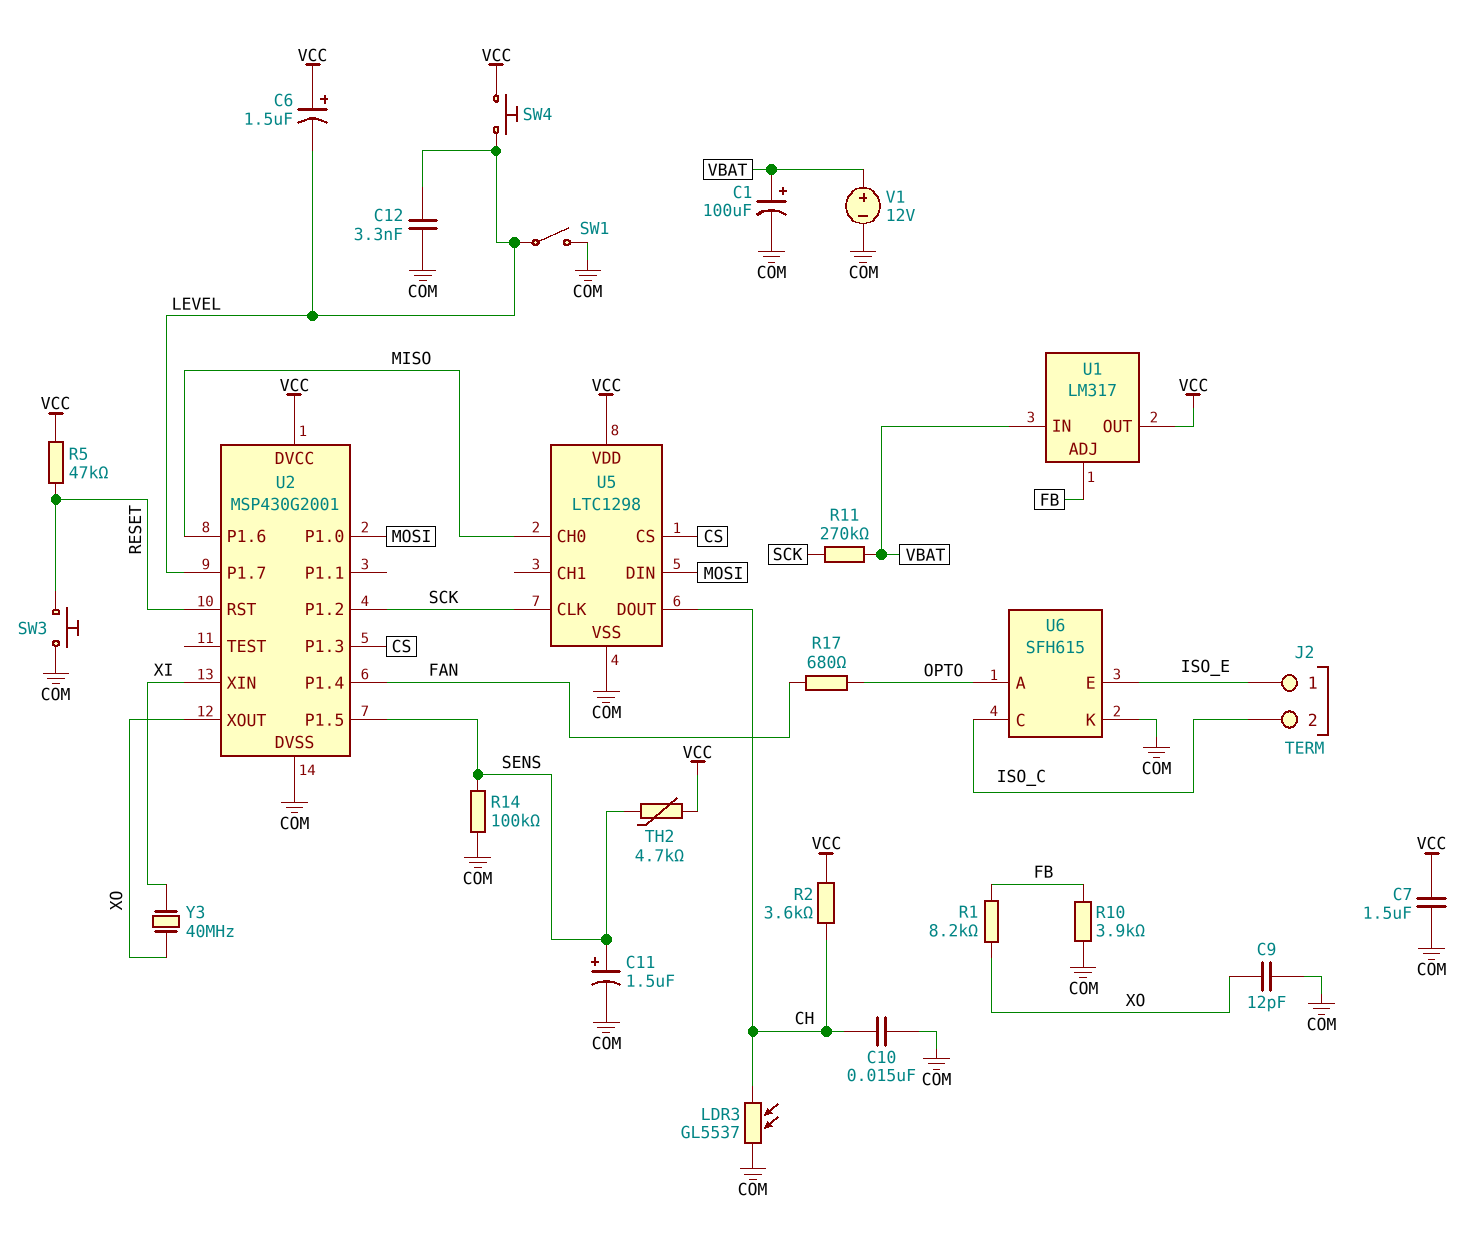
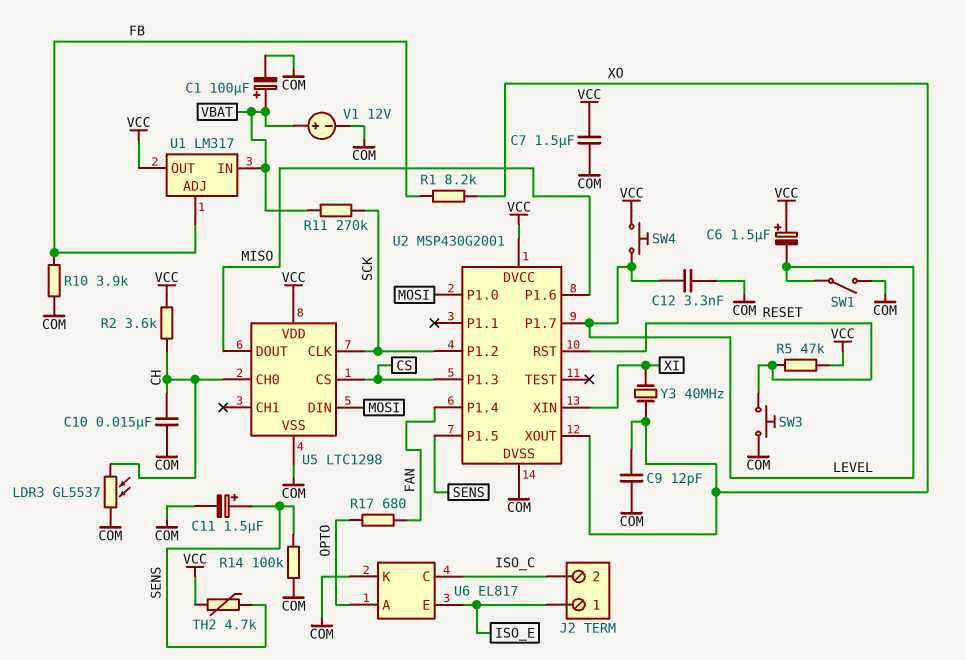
U5 pin CH0: MISO -> CH
U5 pin DOUT: CH -> MISO
U6: SFH615 -> EL817

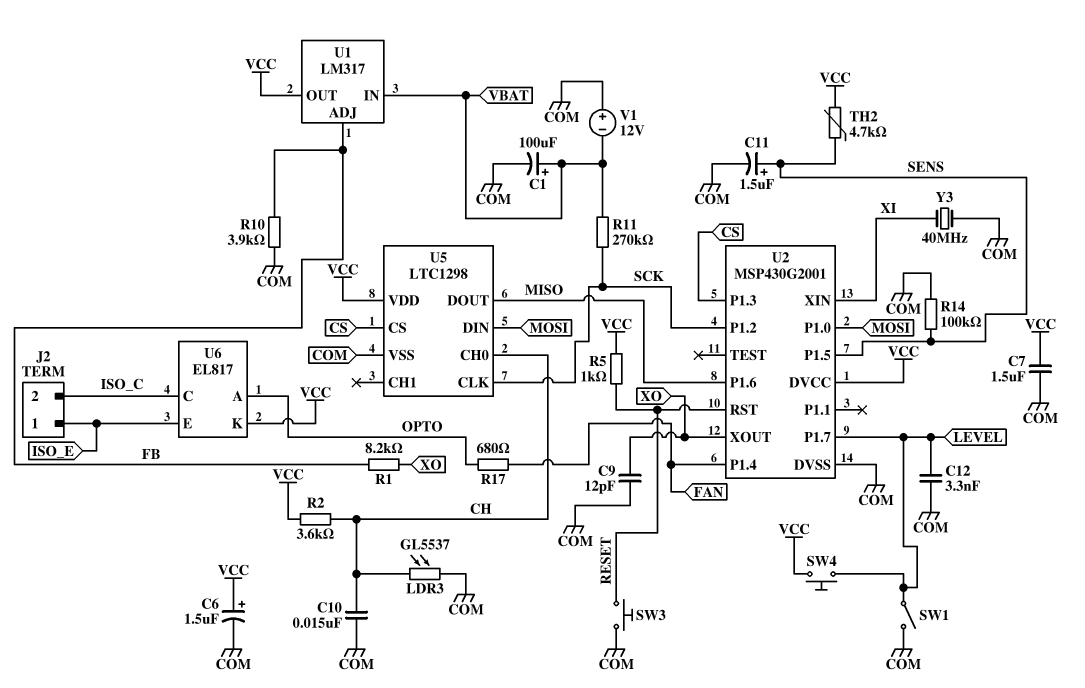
C6: 1.5uF (plus VCC, minus LEVEL) -> 1.5uF (plus VCC, minus COM)
R5: 47k (RESET, VCC) -> 1k (RESET, VCC)
U6 pin K: COM -> VCC
V1: 12V (plus VBAT, minus COM) -> 12V (plus COM, minus VBAT)
Y3: 40MHz (XI, XO) -> 40MHz (COM, XI)

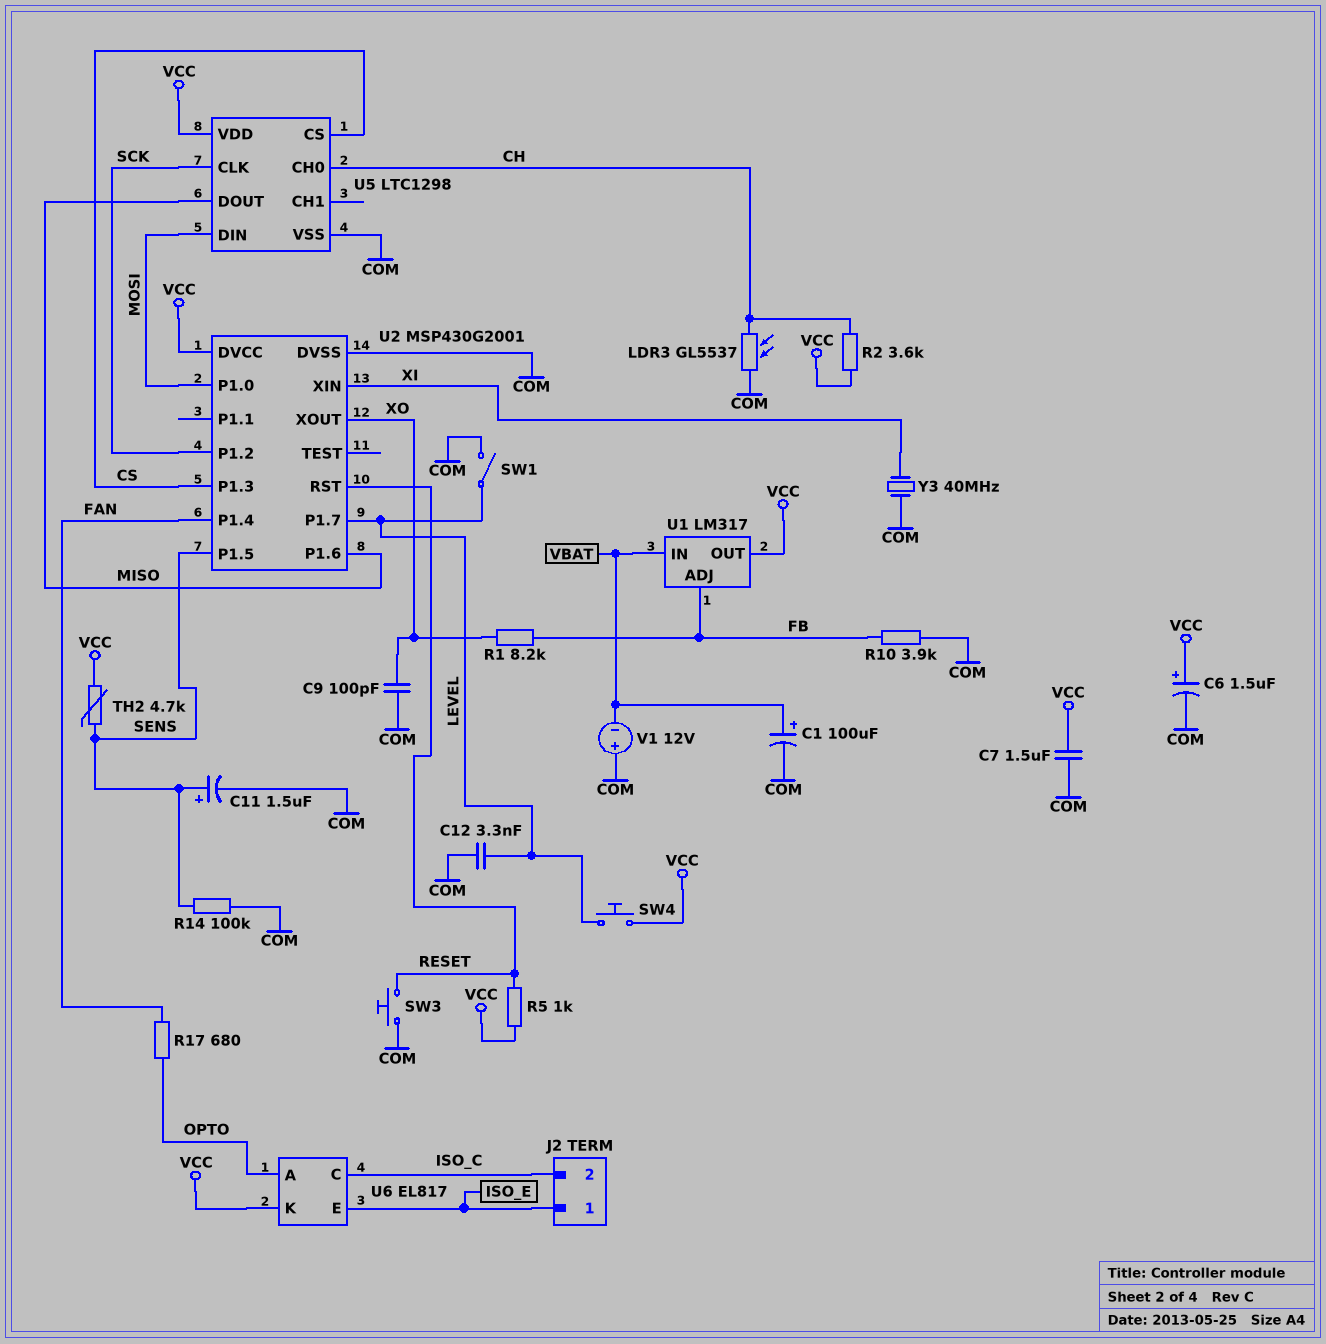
C9: 12pF (COM, XO) -> 100pF (COM, XO)
C10: 15nF (CH, COM) -> none
R11: 270k (SCK, VBAT) -> none

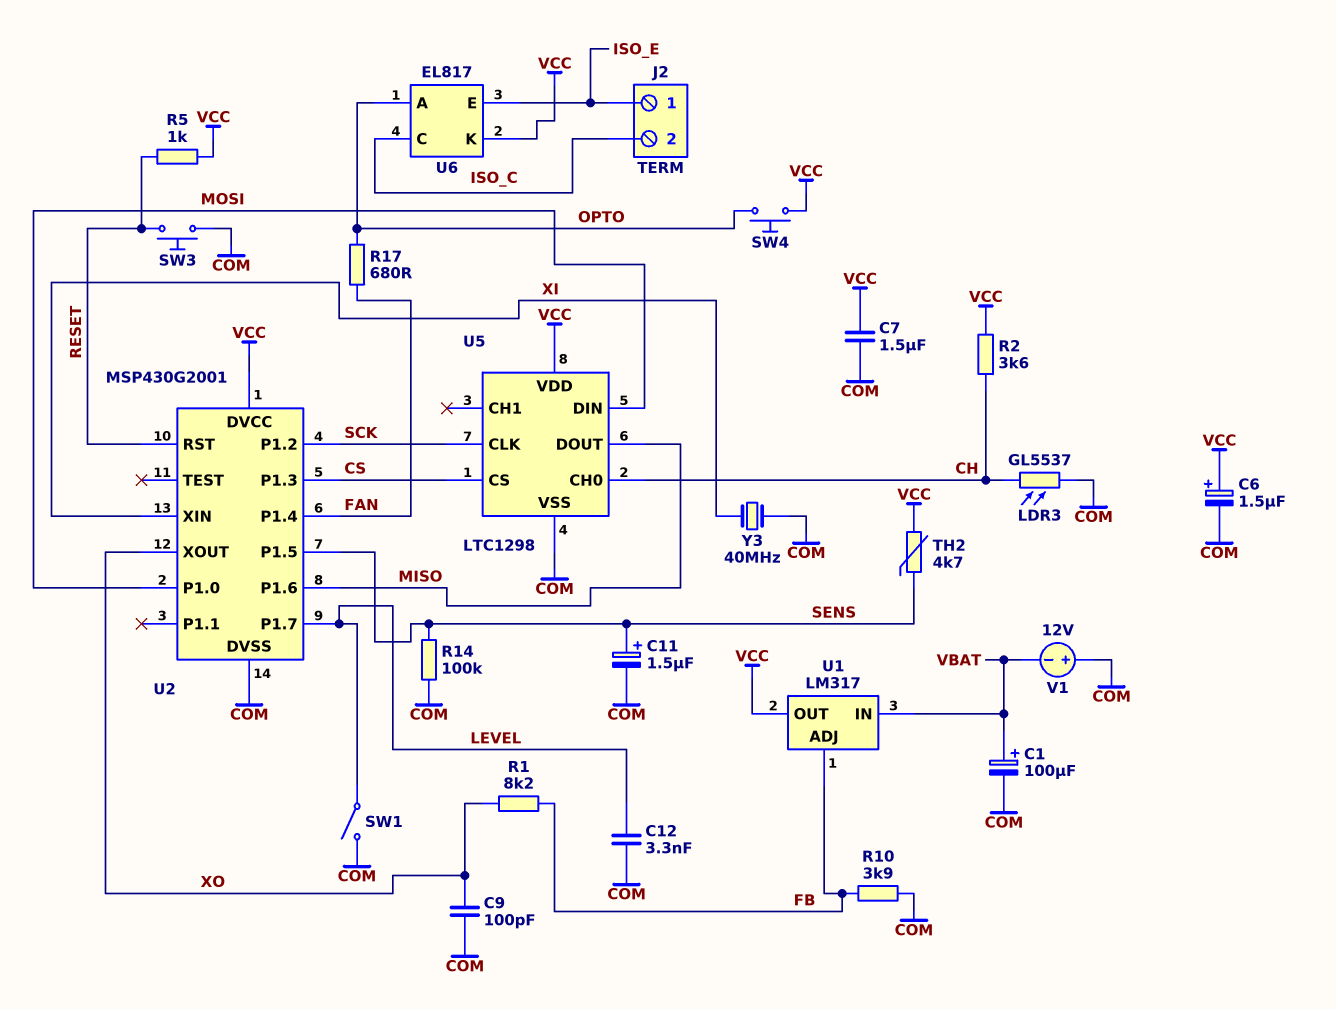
SW4: button (LEVEL, VCC) -> button (OPTO, VCC)

